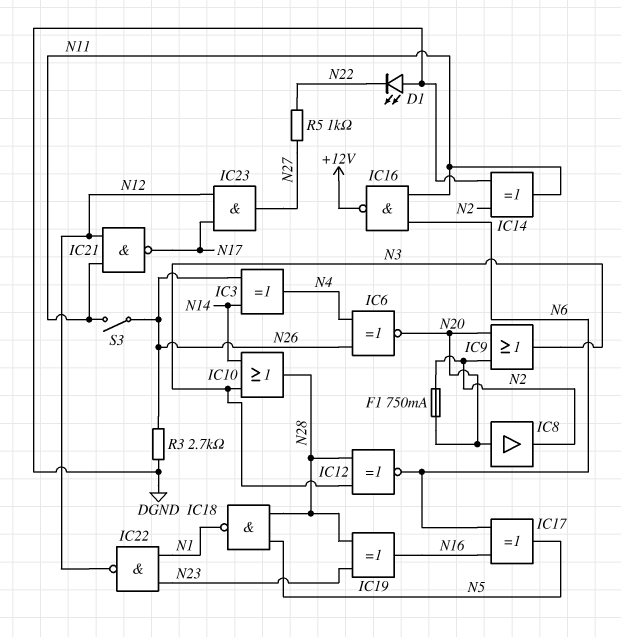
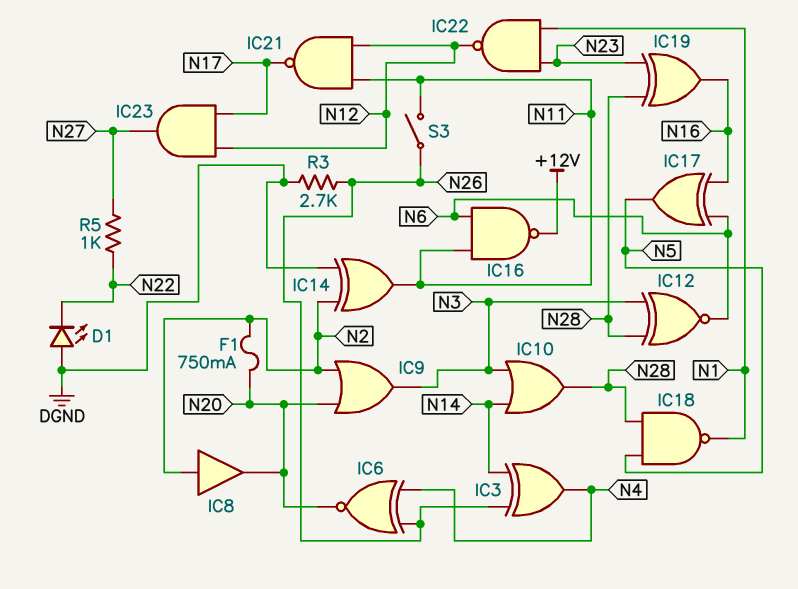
IC8: buffer (in N20, out N2) -> buffer (in N2, out N20)

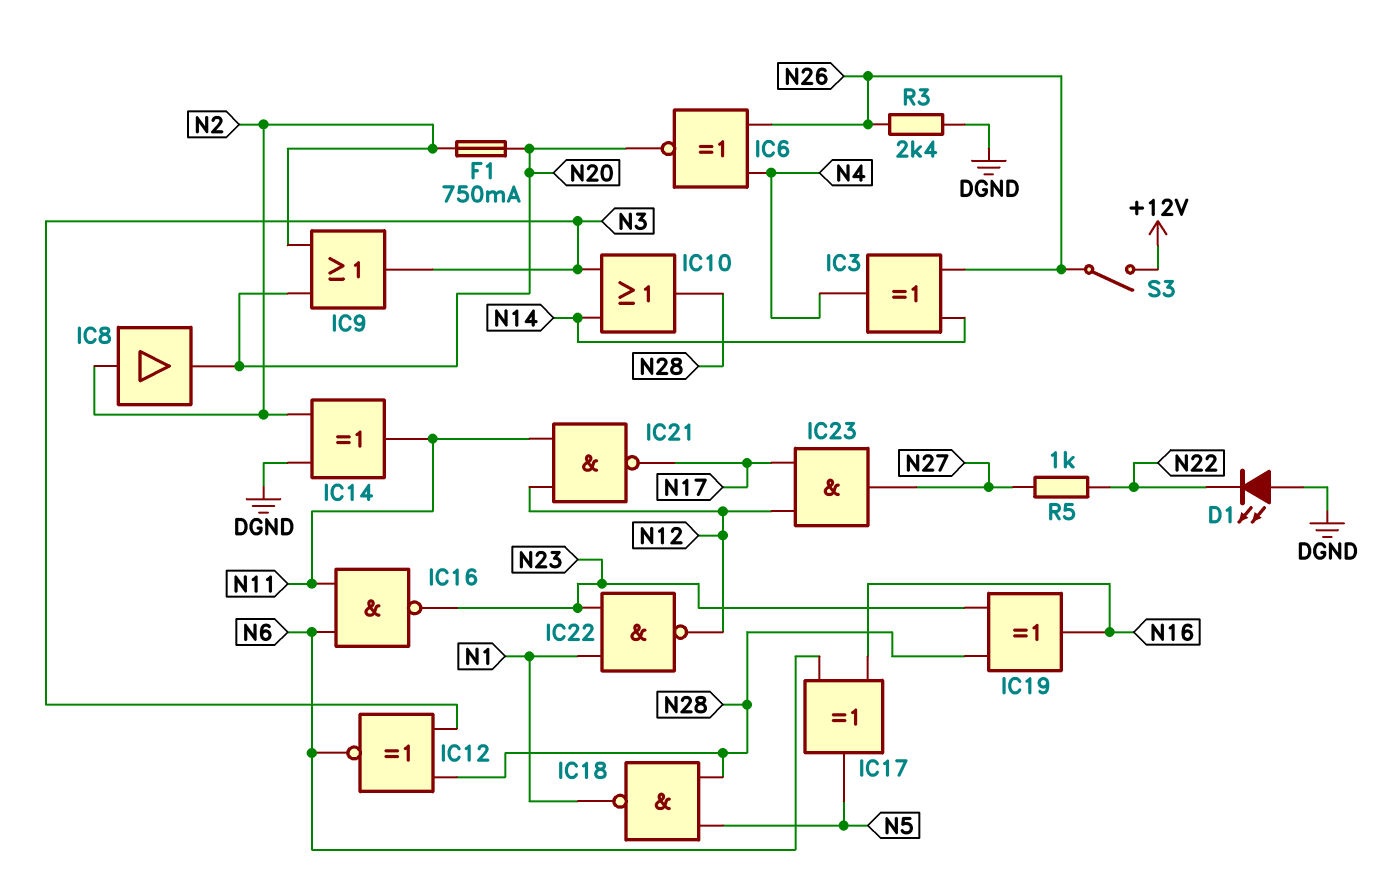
IC16: NAND (in N6, in N11, out +12V) -> NAND (in N6, in N11, out N23)
R3: 2.7k (DGND, N26) -> 2.4k (DGND, N26)
S3: switch (N11, N26) -> switch (+12V, N26)

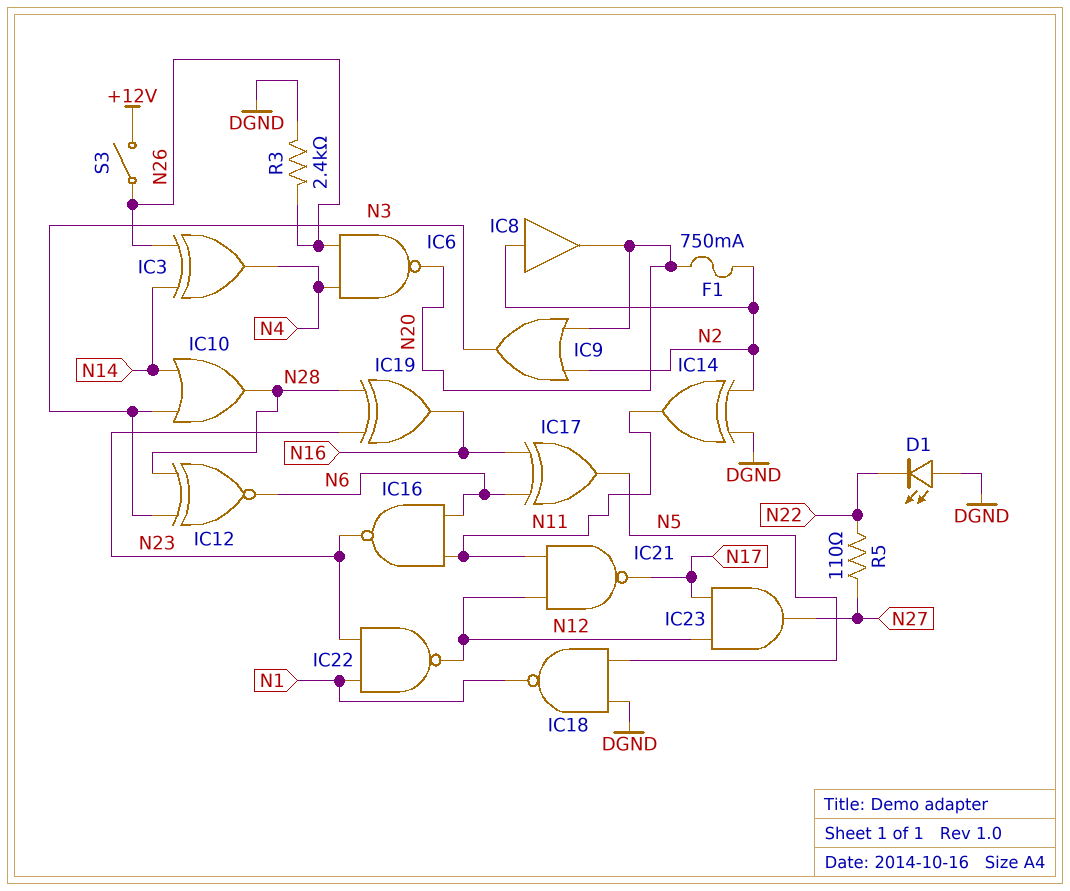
IC6: XNOR (in N4, in N26, out N20) -> NAND (in N4, in N26, out N20)
IC18: NAND (in N5, in N28, out N1) -> NAND (in DGND, in N5, out N1)
R5: 1k (N22, N27) -> 110 (N22, N27)

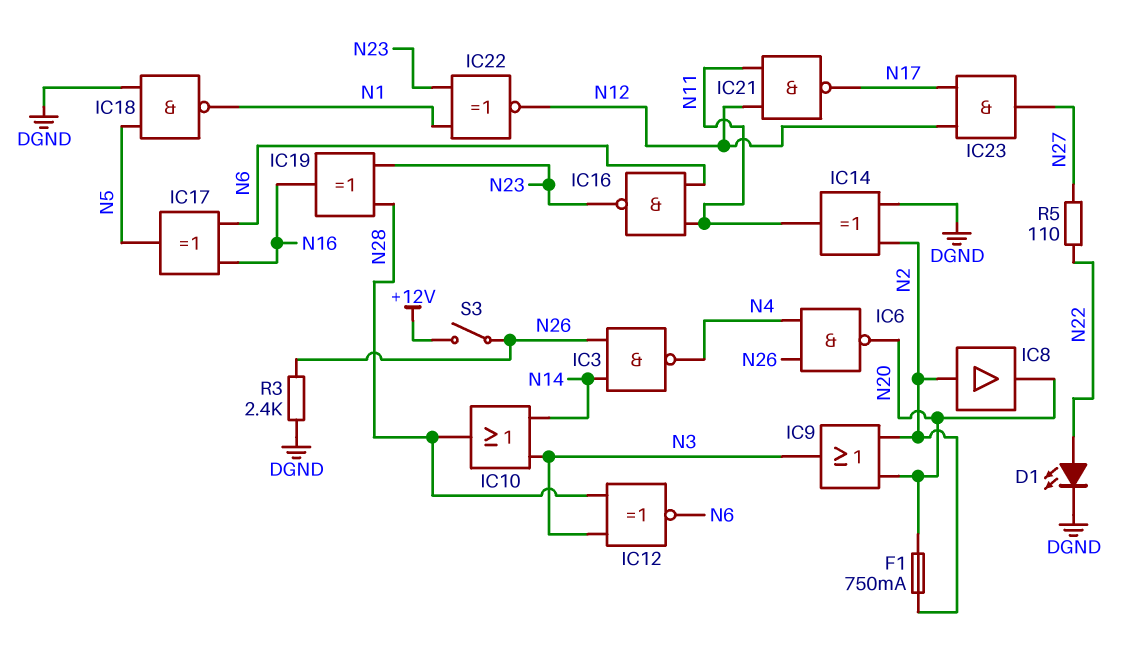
D1: LED (A DGND, K N22) -> LED (A N22, K DGND)
IC3: XOR (in N14, in N26, out N4) -> NAND (in N14, in N26, out N4)
IC22: NAND (in N1, in N23, out N12) -> XNOR (in N1, in N23, out N12)

